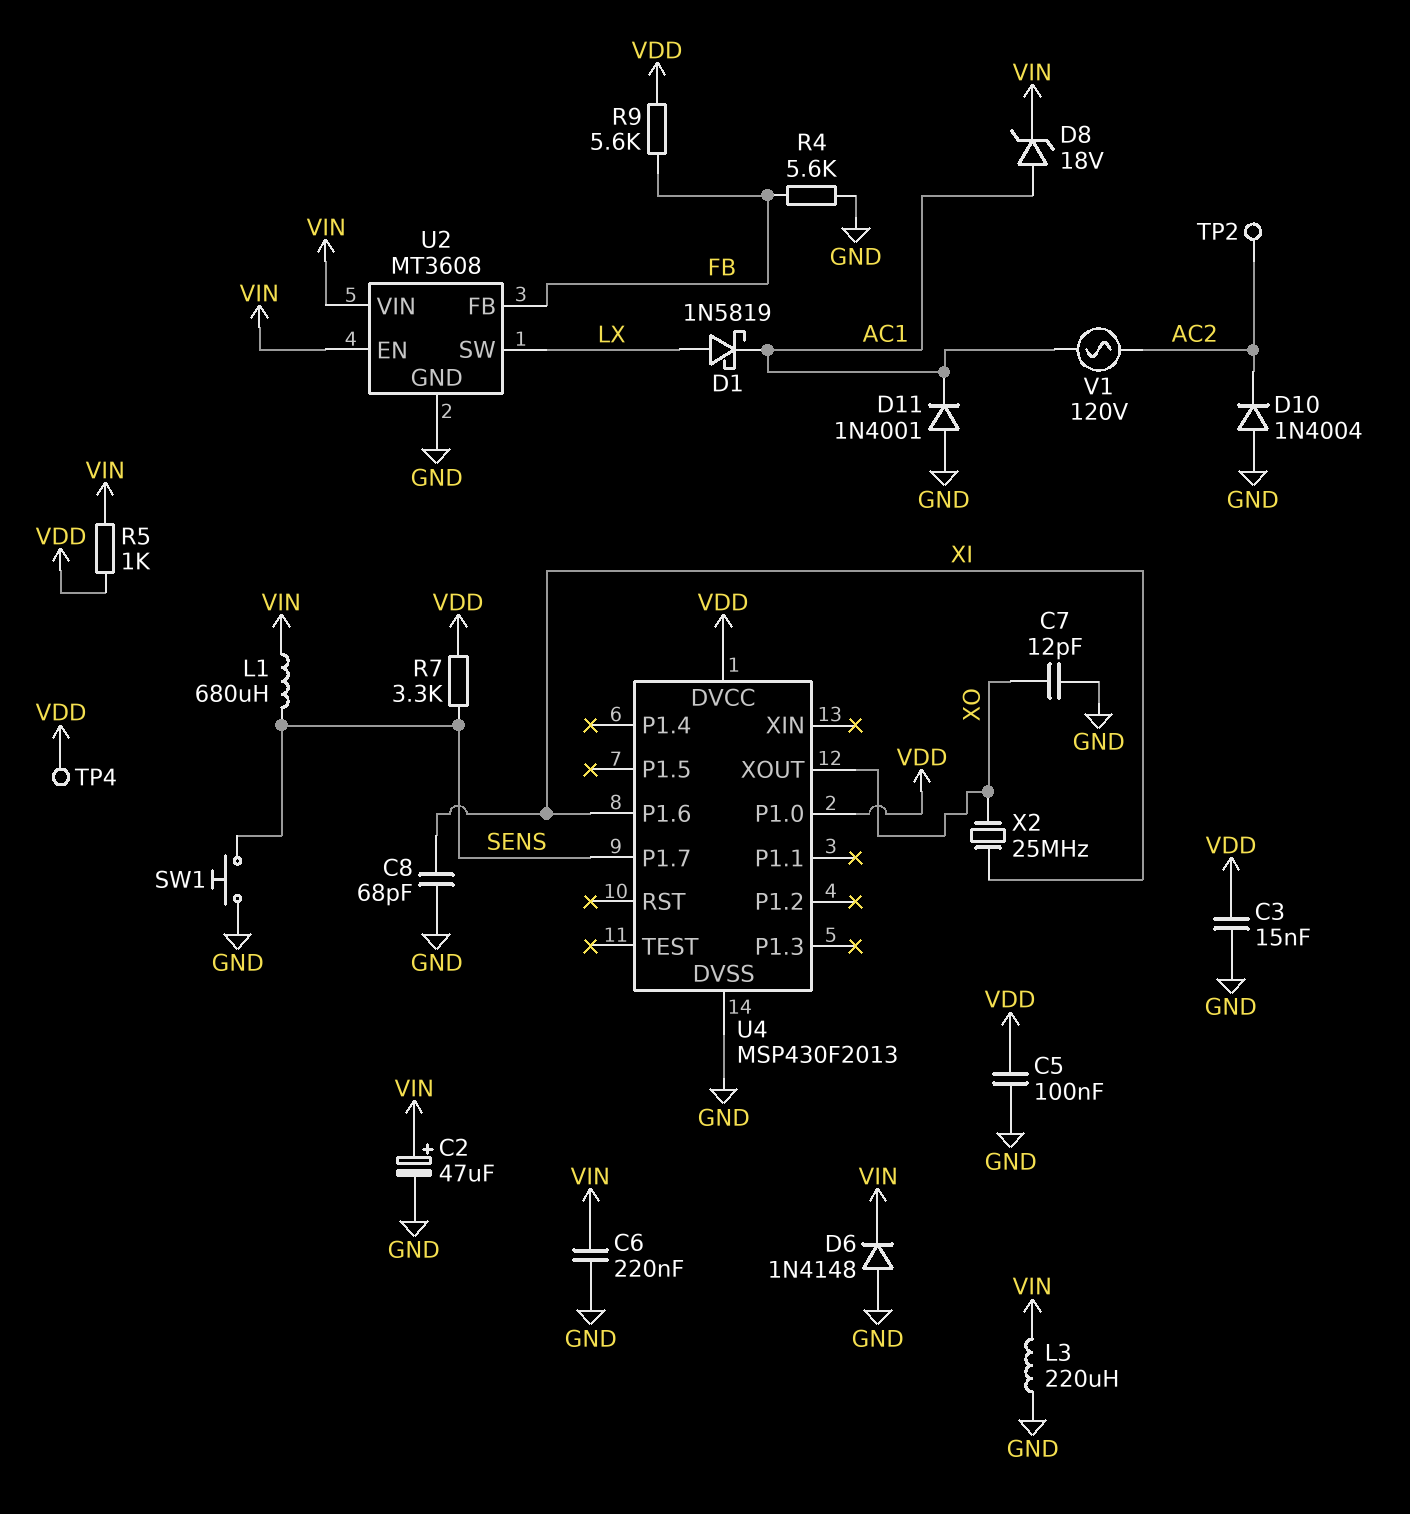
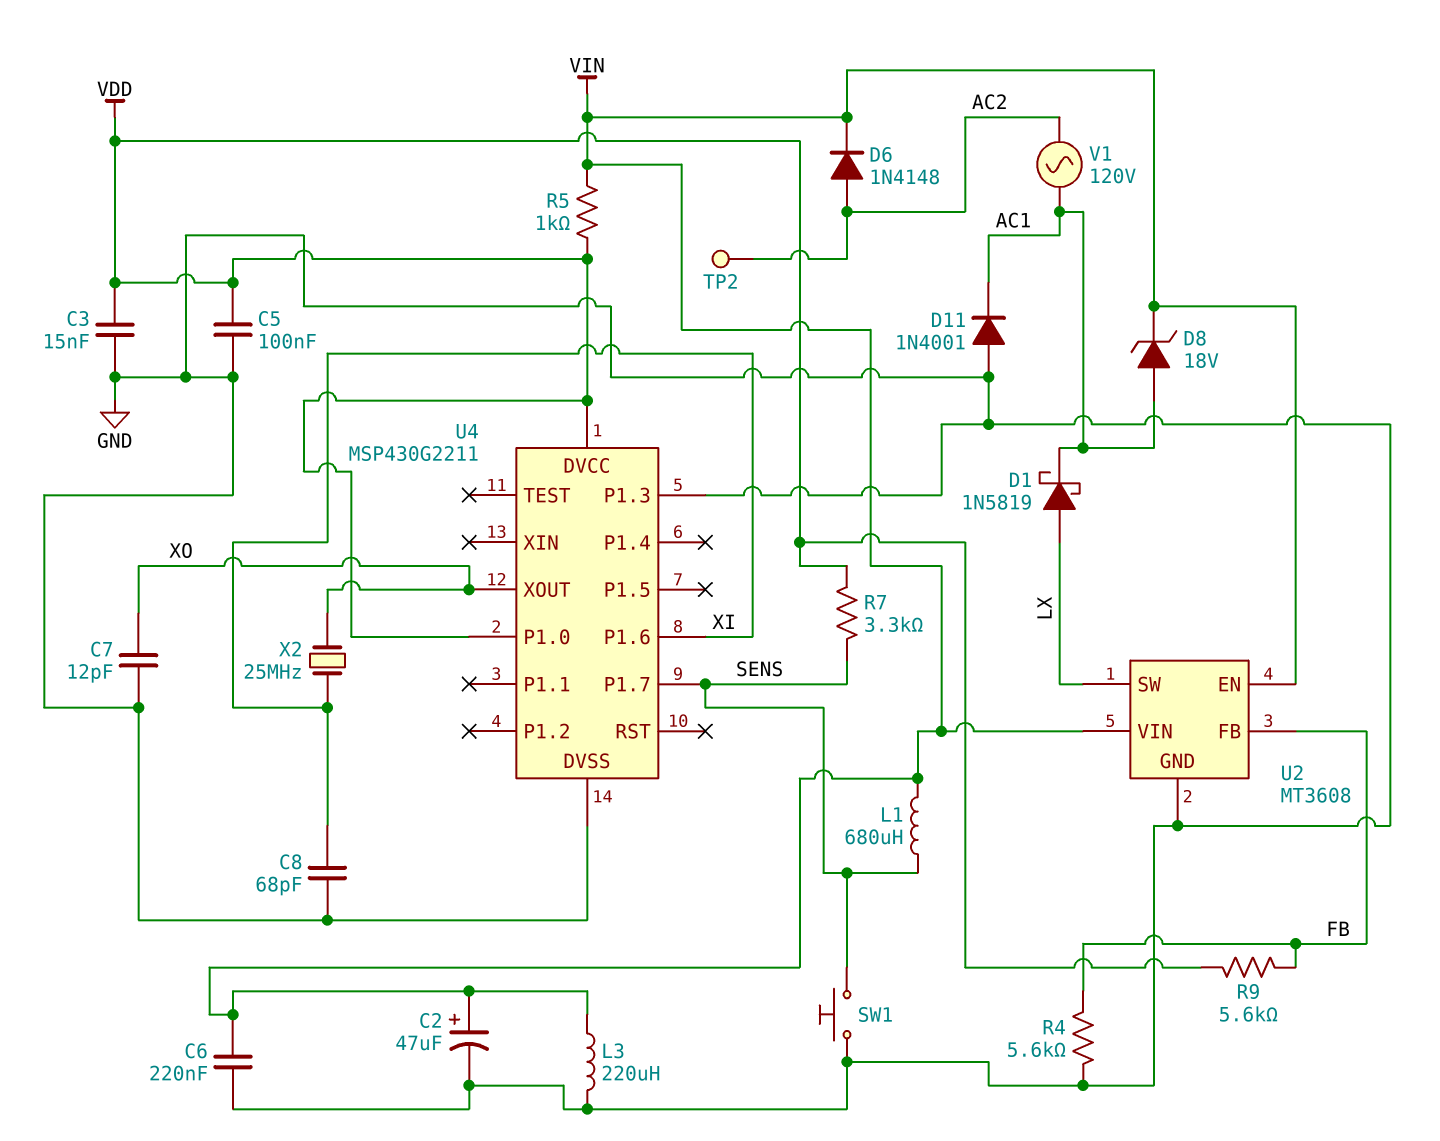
D6: diode 1N4148 (A GND, K VIN) -> diode 1N4148 (A AC2, K VIN)
D10: diode 1N4004 (A GND, K AC2) -> none
TP4: test point (VDD) -> none
U4: MSP430F2013 -> MSP430G2211
U4 pin P1.3: none -> GND

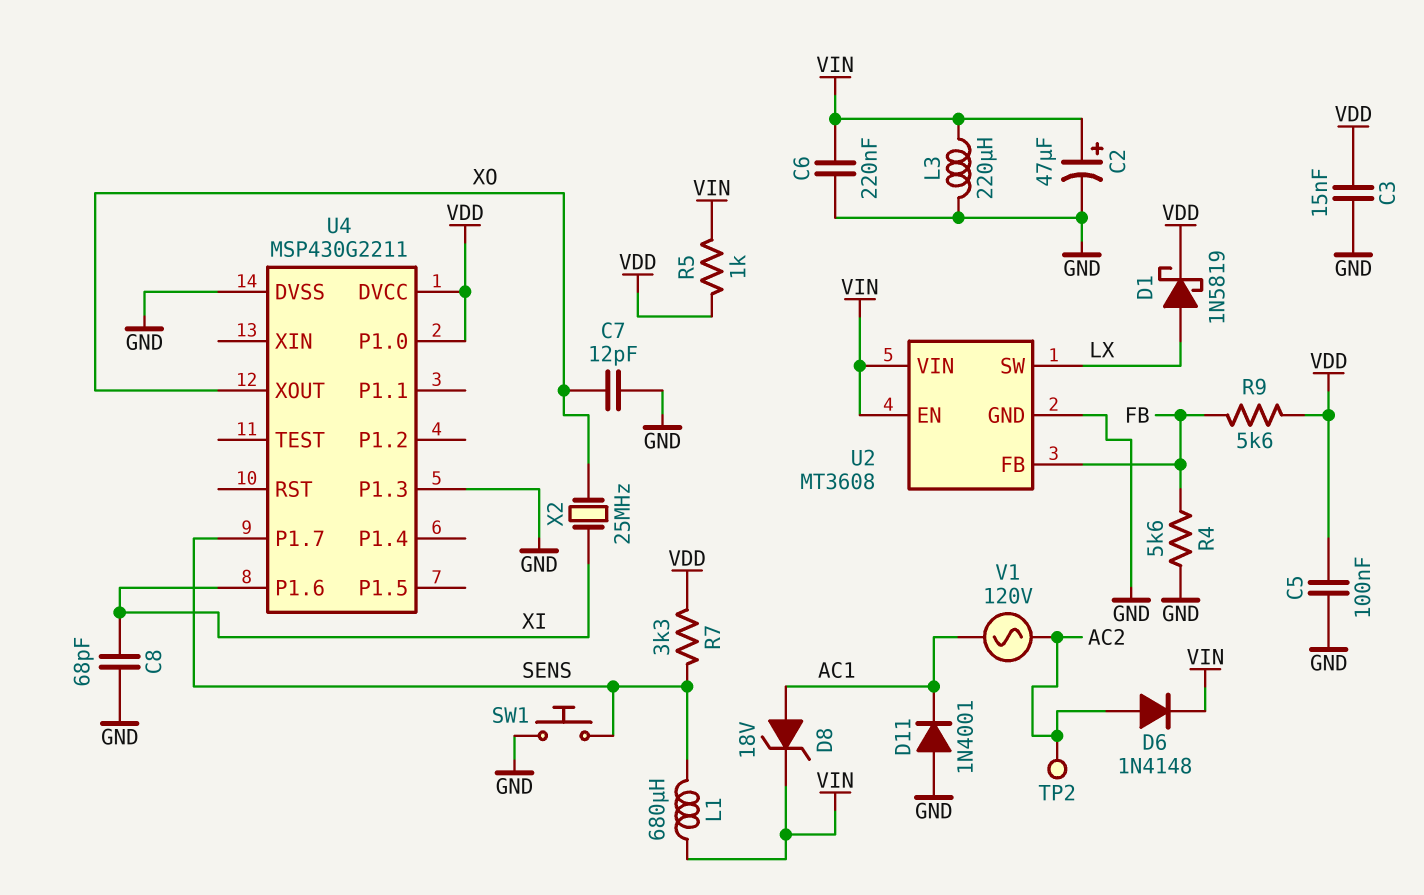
D1: schottky 1N5819 (A LX, K AC1) -> schottky 1N5819 (A LX, K VDD)

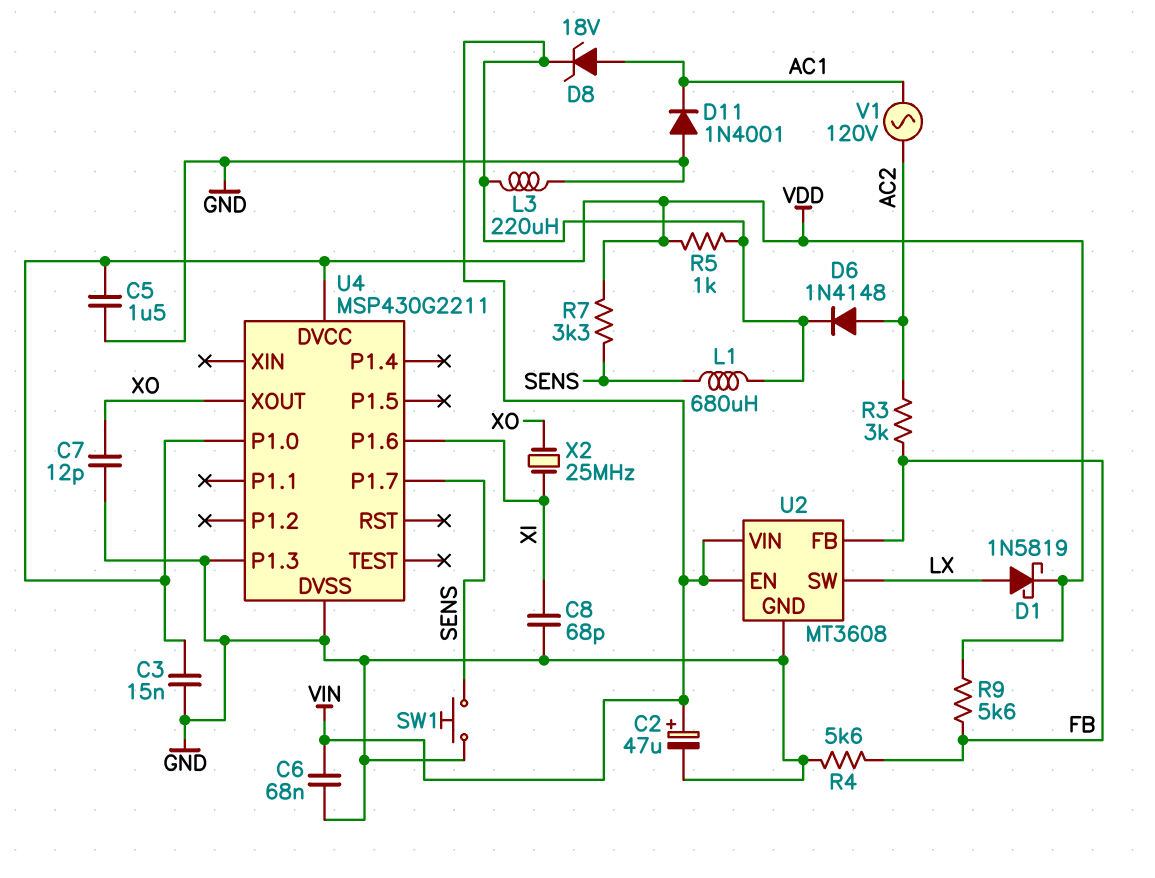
C5: 100nF (GND, VDD) -> 1.5uF (GND, VDD)
C6: 220nF (GND, VIN) -> 68nF (GND, VIN)
R3: none -> 3k (AC2, FB)
TP2: test point (AC2) -> none

